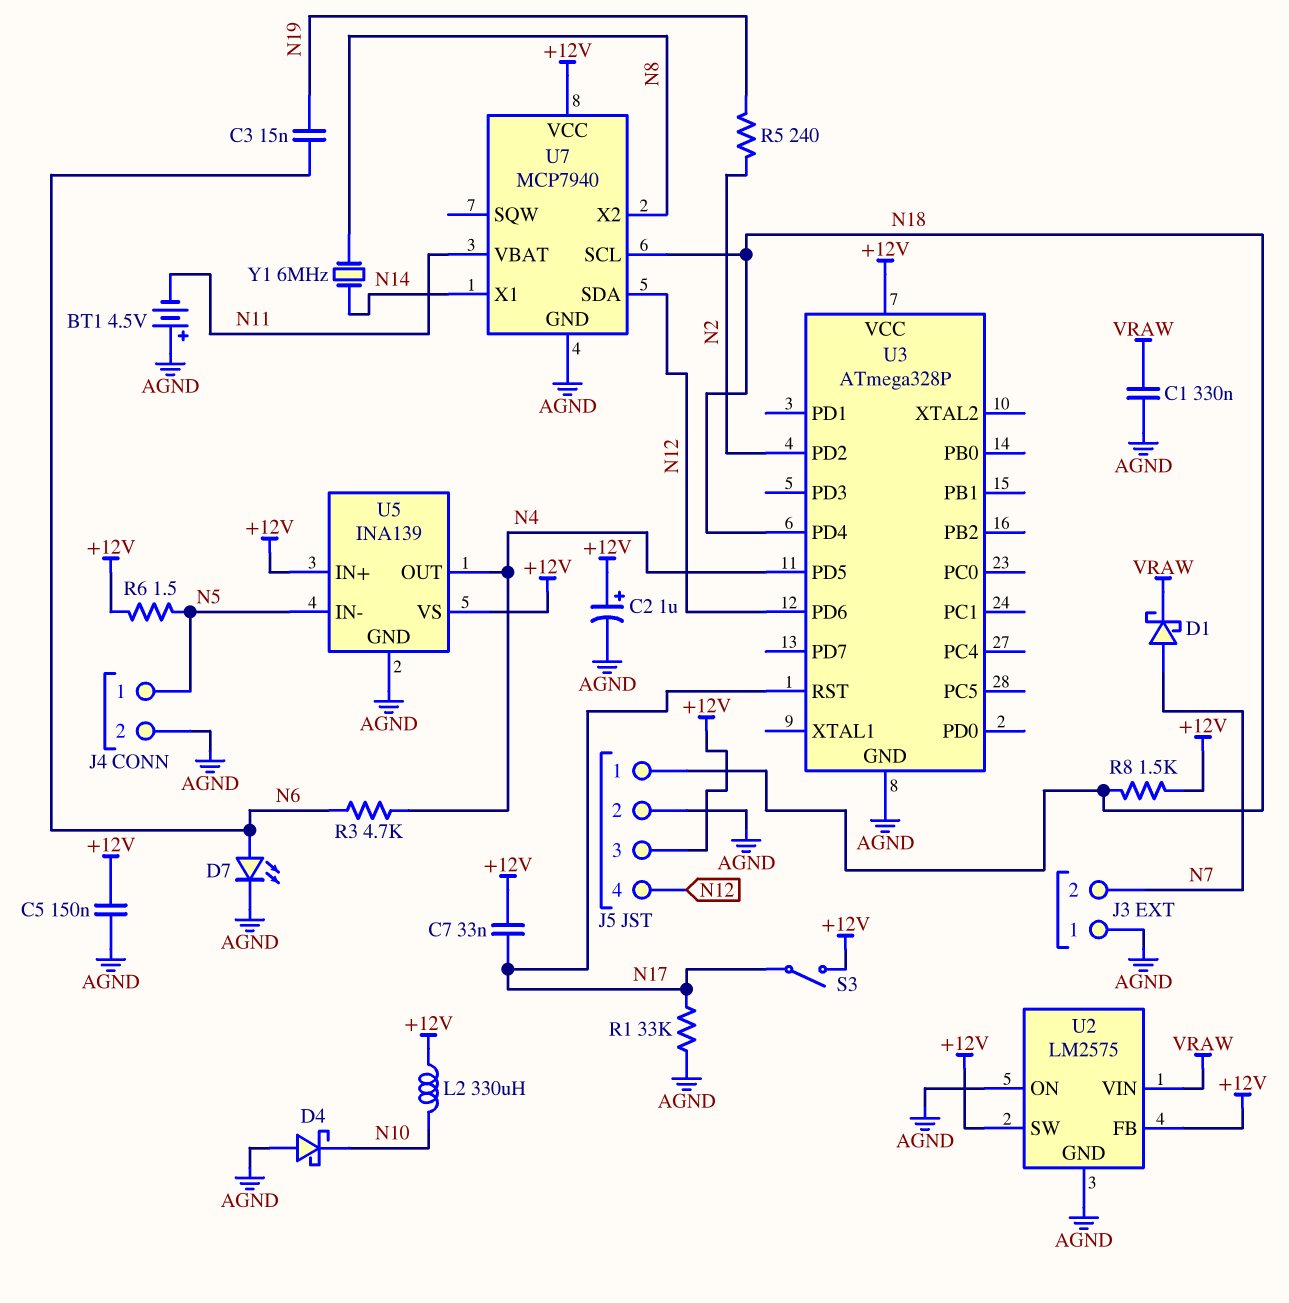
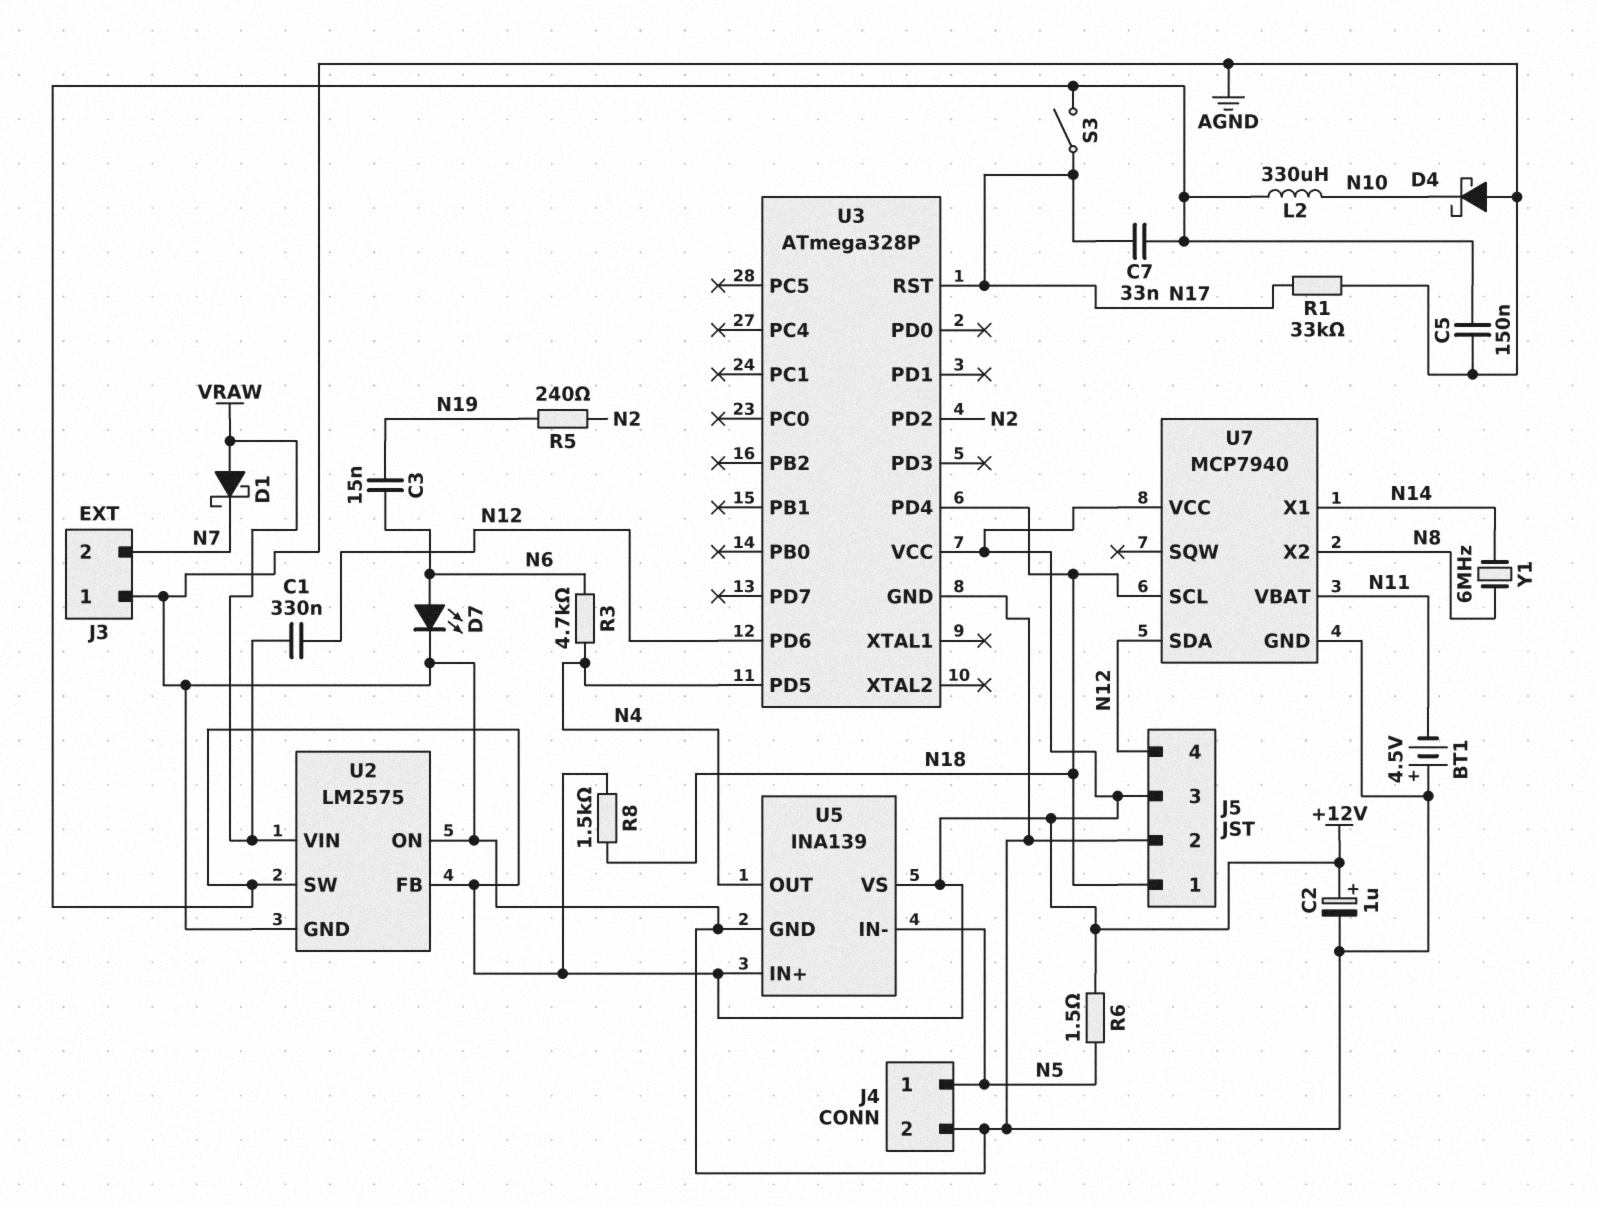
C1: 330nF (AGND, VRAW) -> 330nF (N12, VRAW)
D1: schottky (A N7, K VRAW) -> schottky (A VRAW, K N7)

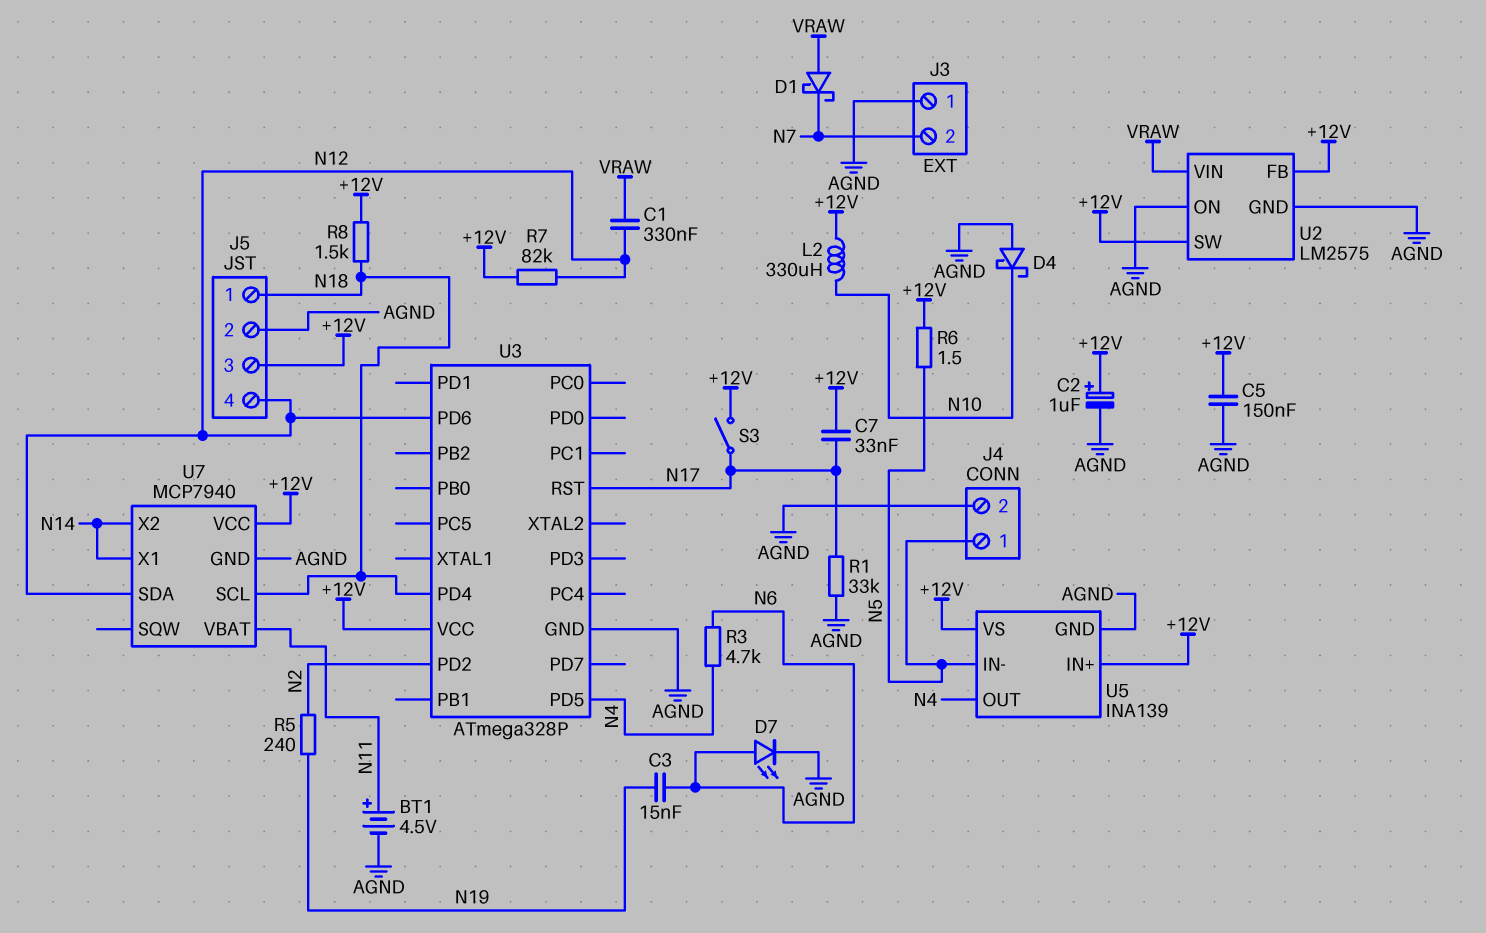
BT1: 4.5V (plus AGND, minus N11) -> 4.5V (plus N11, minus AGND)
R7: none -> 82k (+12V, N12)
U7 pin X2: N8 -> N14
Y1: 6MHz (N8, N14) -> none

